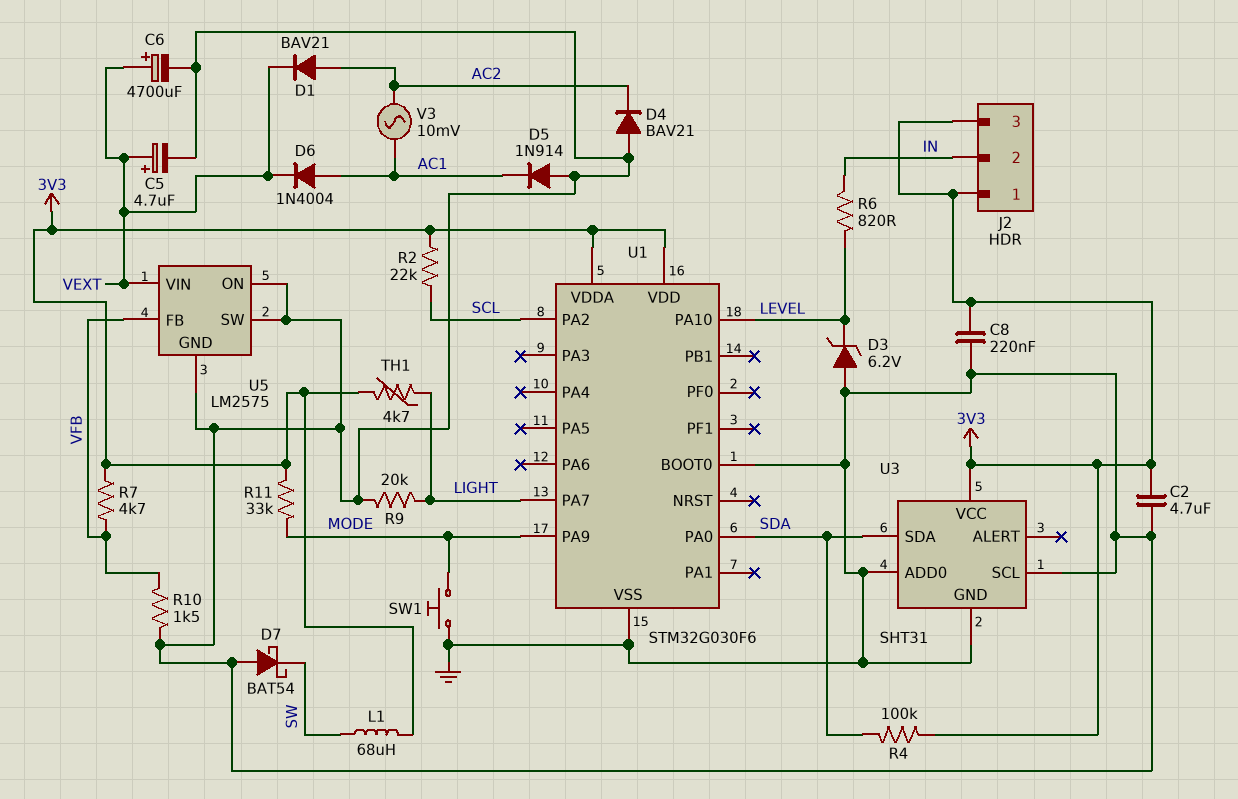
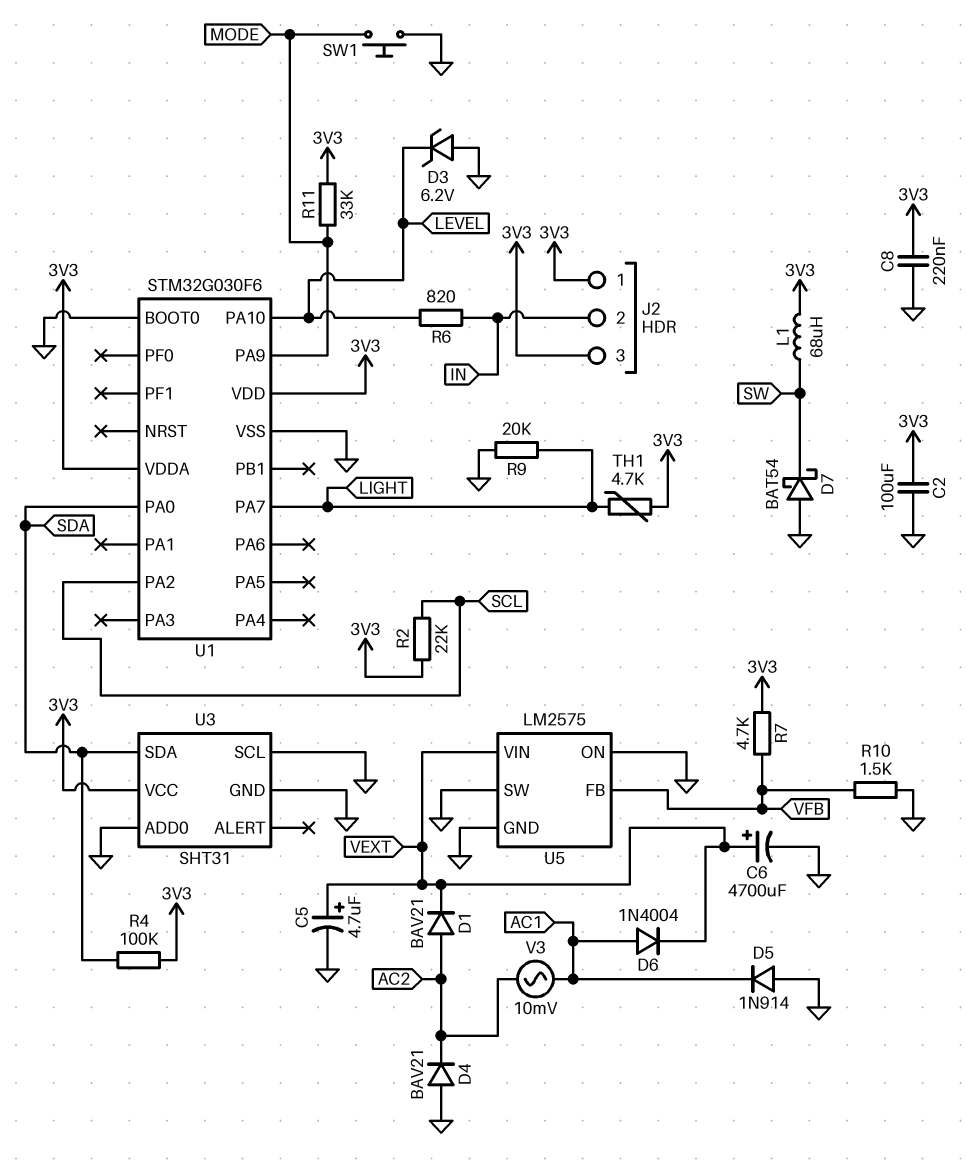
C2: 4.7uF (3V3, GND) -> 100uF (3V3, GND)

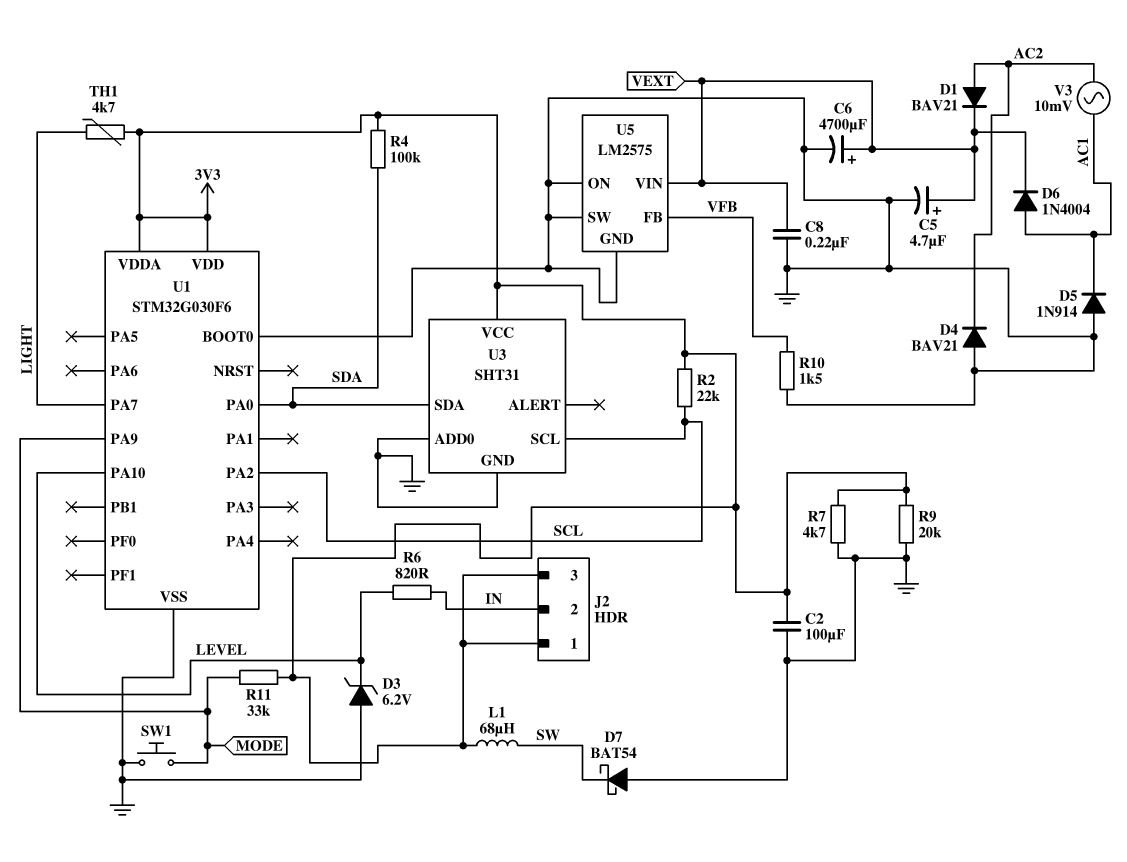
C8: 220nF (3V3, GND) -> 220nF (GND, VEXT)
R7: 4.7k (3V3, VFB) -> 4.7k (3V3, GND)
R9: 20k (GND, LIGHT) -> 20k (3V3, GND)
U3 pin SCL: GND -> SCL

